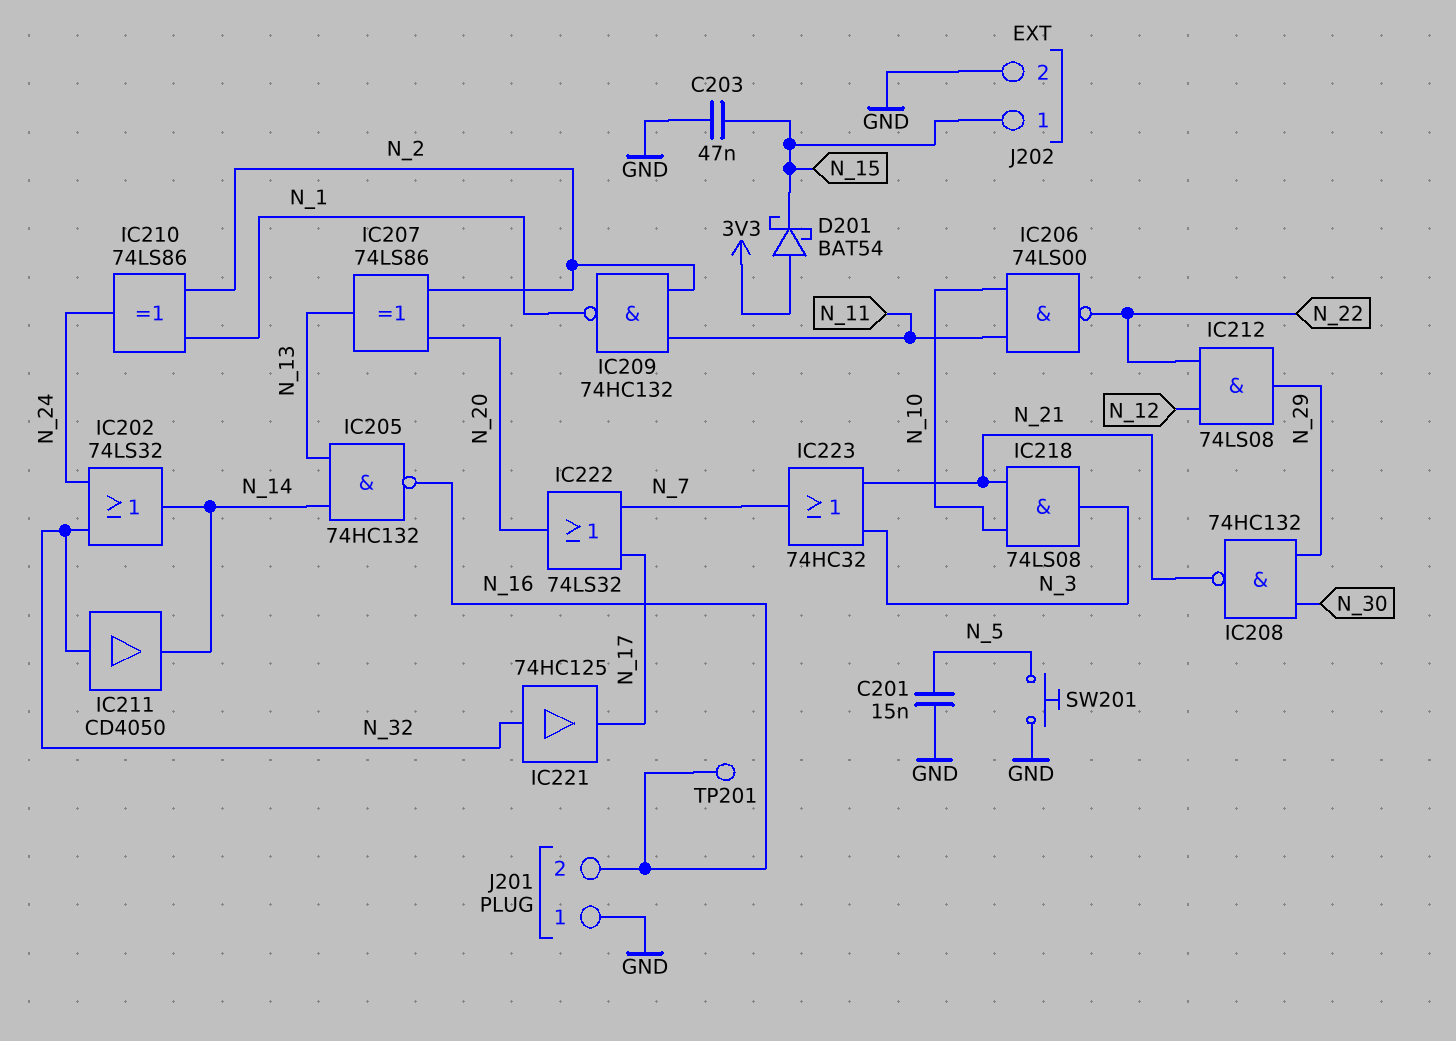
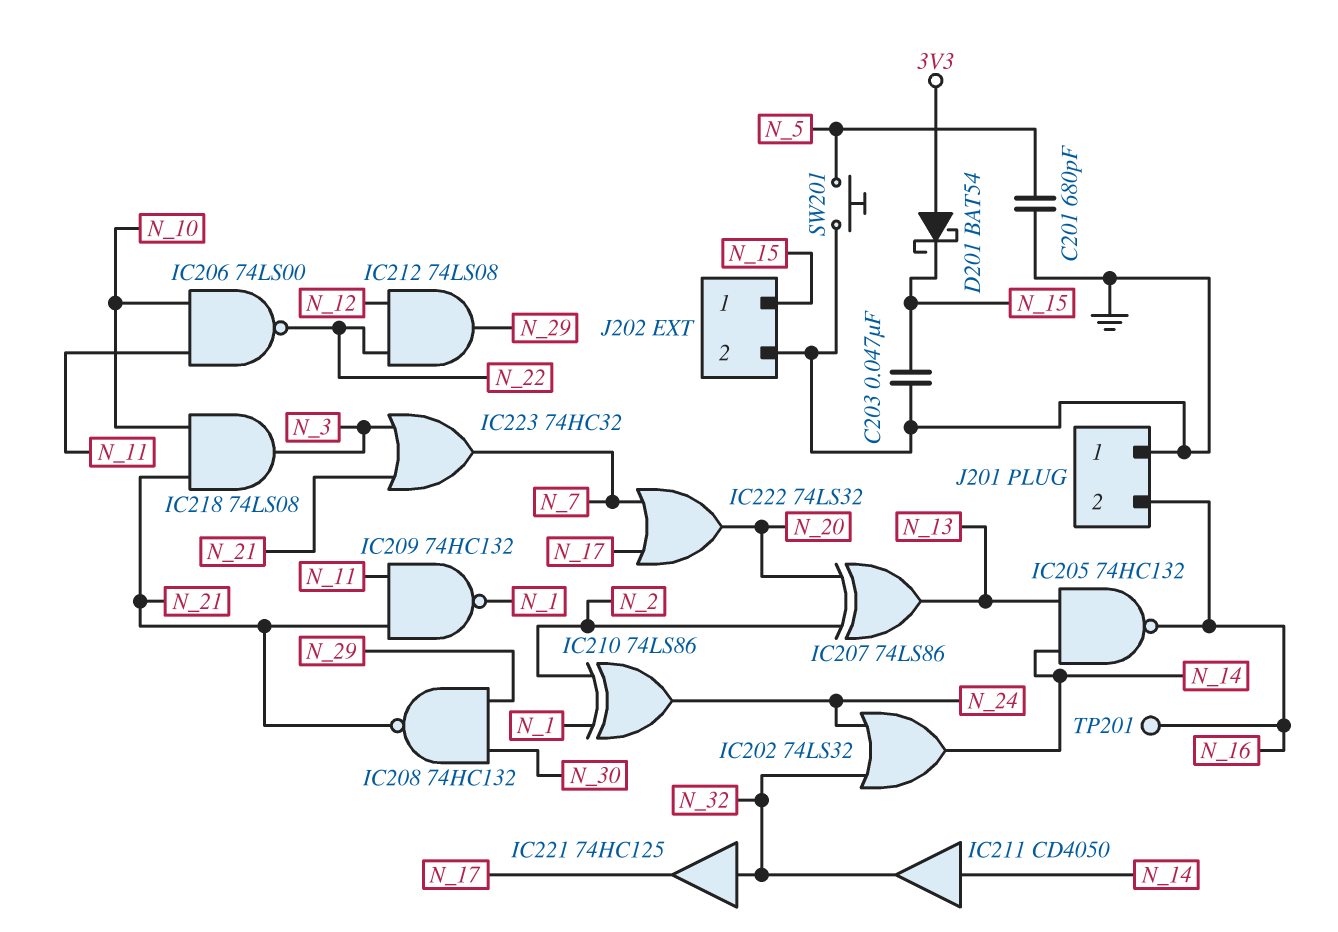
C201: 15nF (GND, N_5) -> 680pF (GND, N_5)
IC209: NAND 74HC132 (in N_2, in N_11, out N_1) -> NAND 74HC132 (in N_11, in N_21, out N_1)
IC211: buffer CD4050 (in N_32, out N_14) -> buffer CD4050 (in N_14, out N_32)

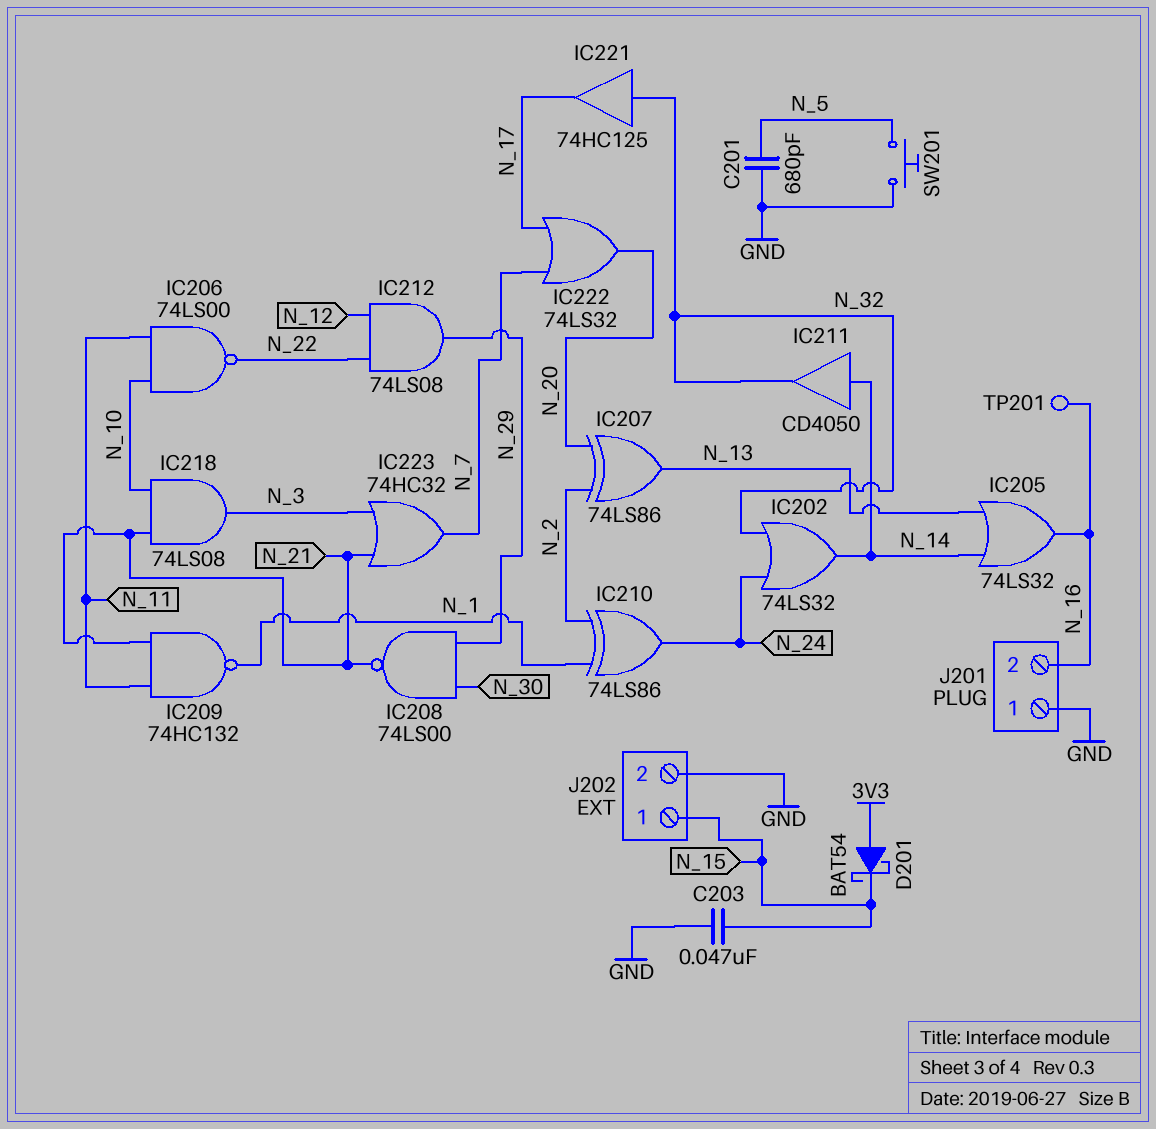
IC205: NAND 74HC132 (in N_13, in N_14, out N_16) -> OR 74LS32 (in N_13, in N_14, out N_16)
IC208: NAND 74HC132 (in N_29, in N_30, out N_21) -> NAND 74LS00 (in N_29, in N_30, out N_21)

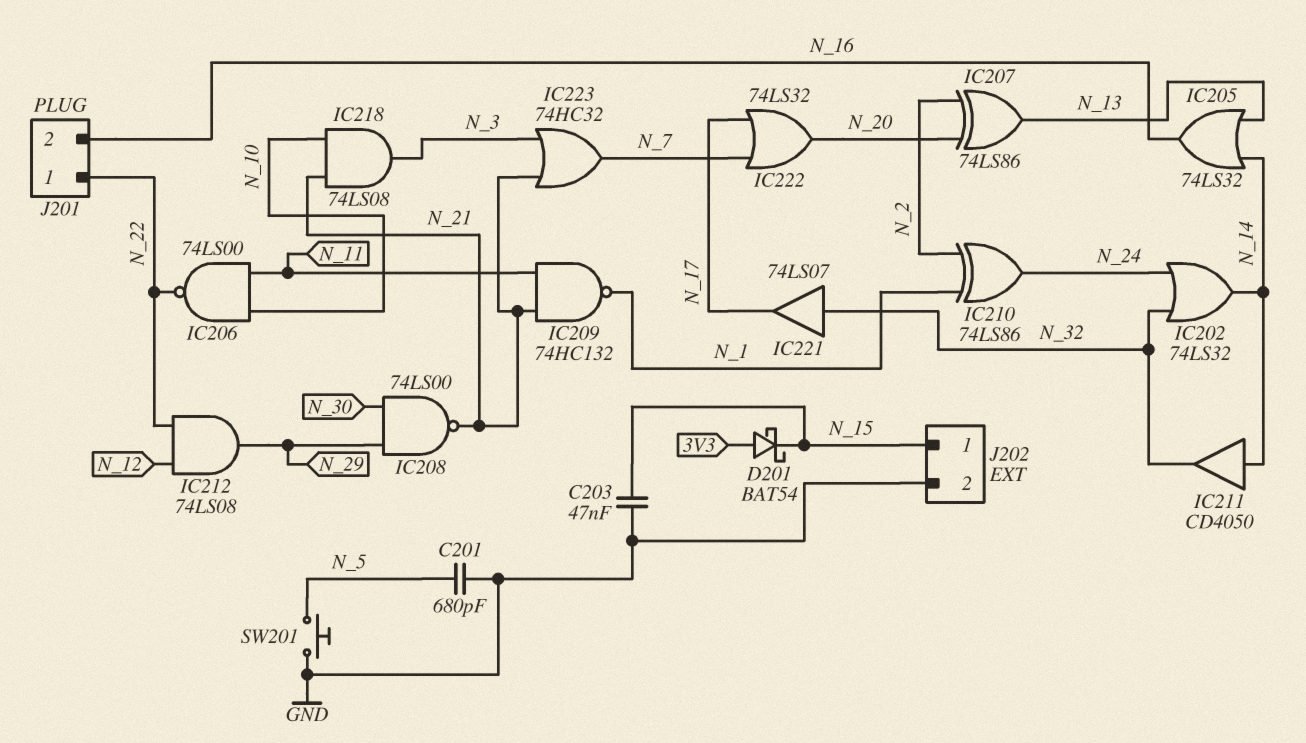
IC221: buffer 74HC125 (in N_32, out N_17) -> buffer 74LS07 (in N_32, out N_17)
J201 pin 1: GND -> N_22
TP201: test point (N_16) -> none

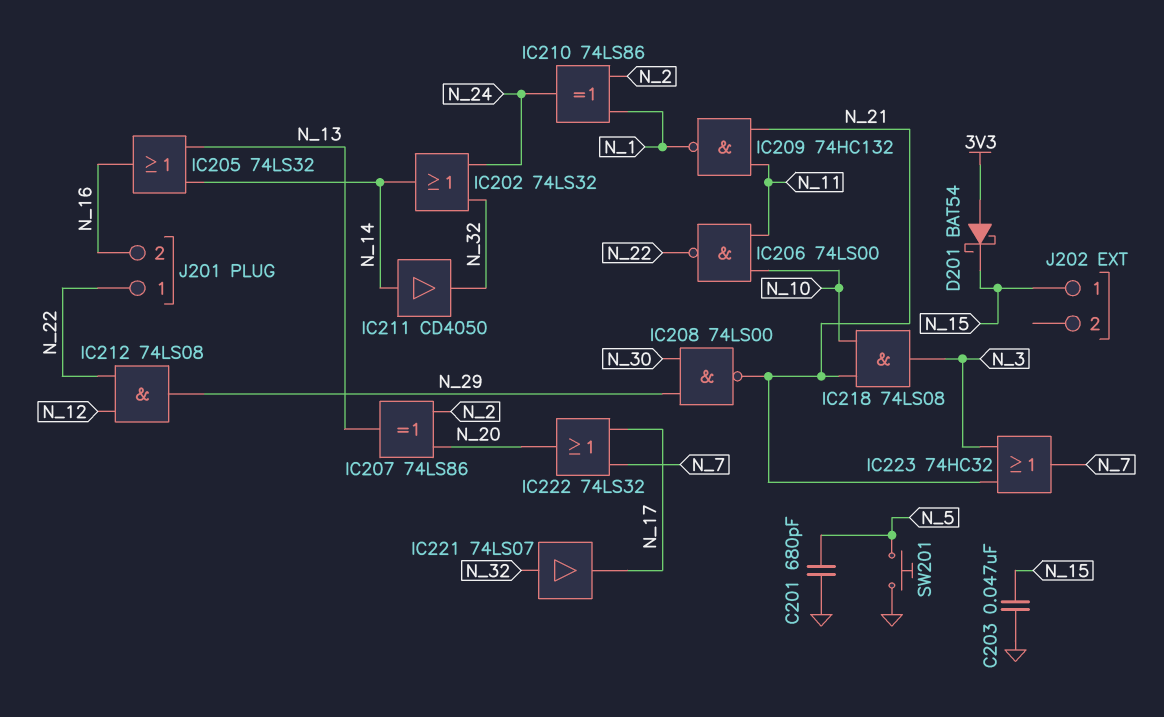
J202 pin 2: GND -> none

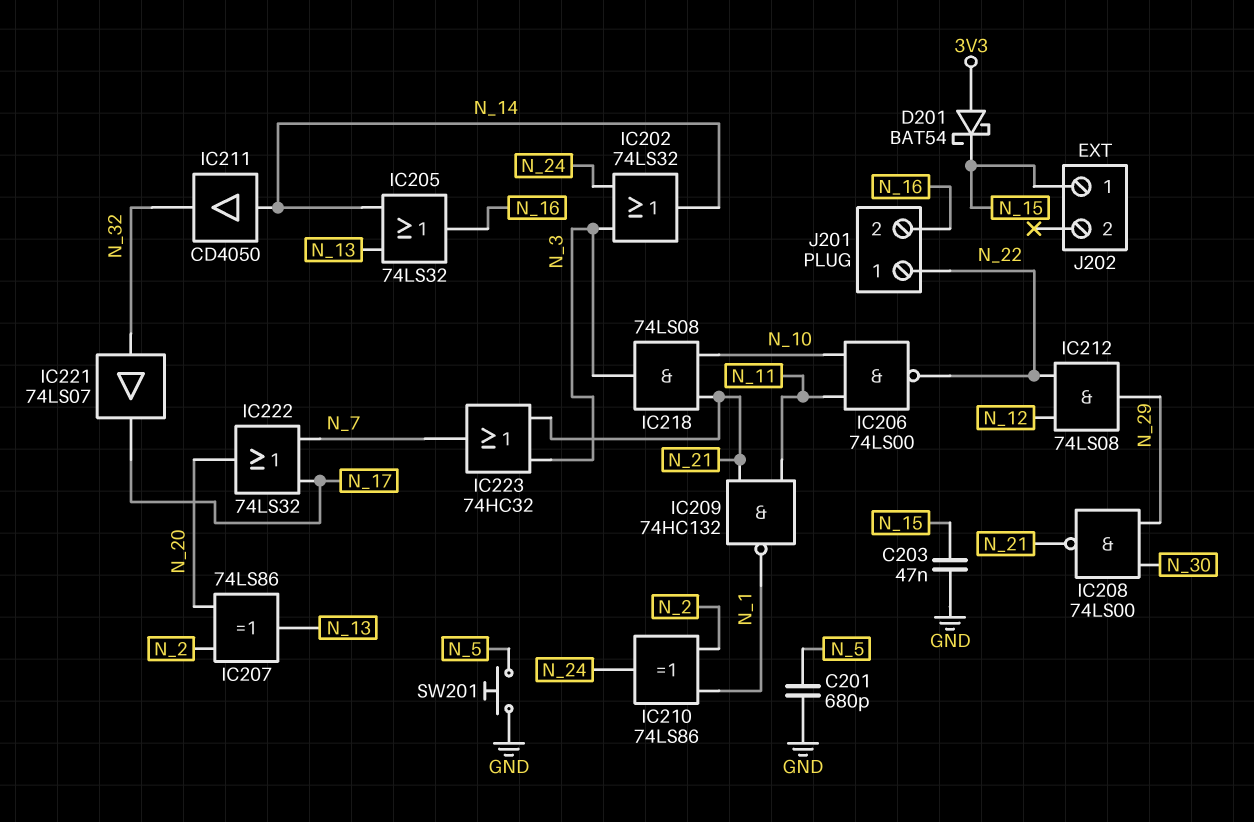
IC202: OR 74LS32 (in N_24, in N_32, out N_14) -> OR 74LS32 (in N_3, in N_24, out N_14)

